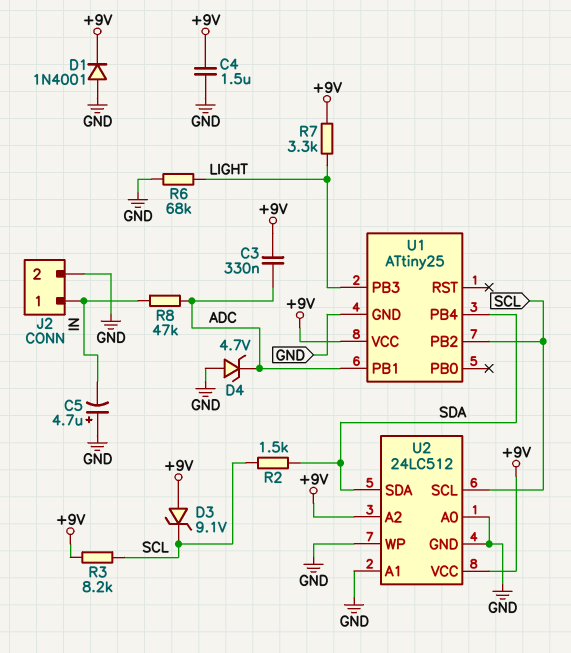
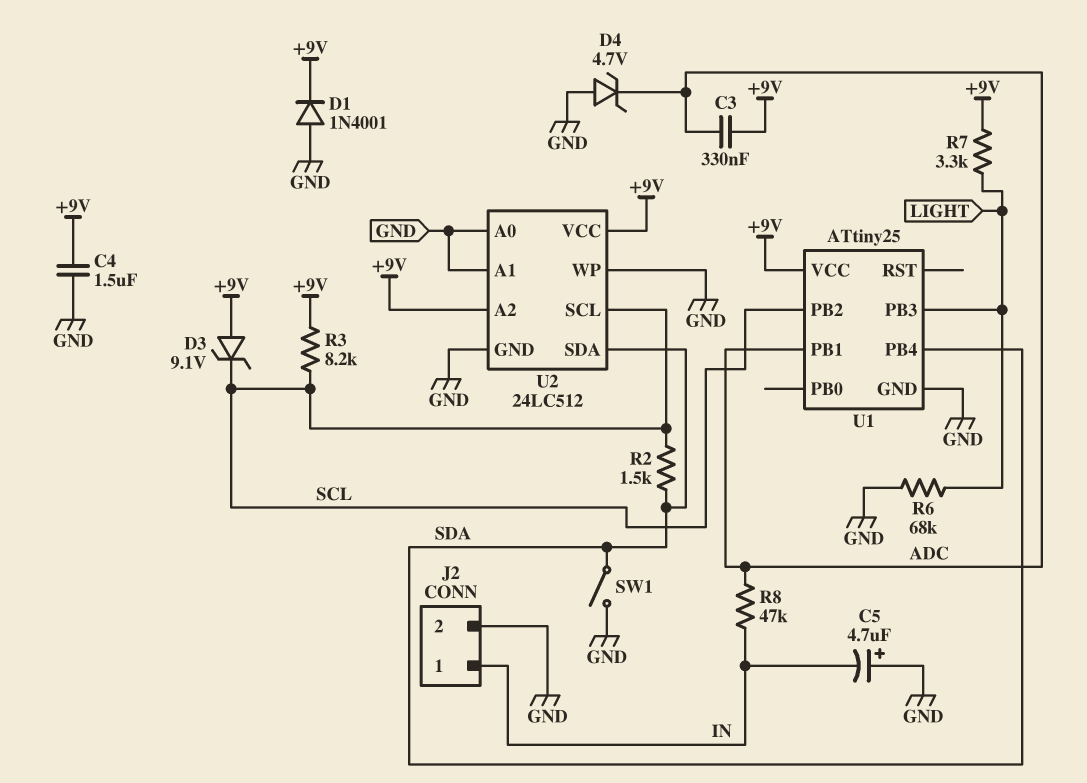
SW1: none -> switch (GND, SDA)

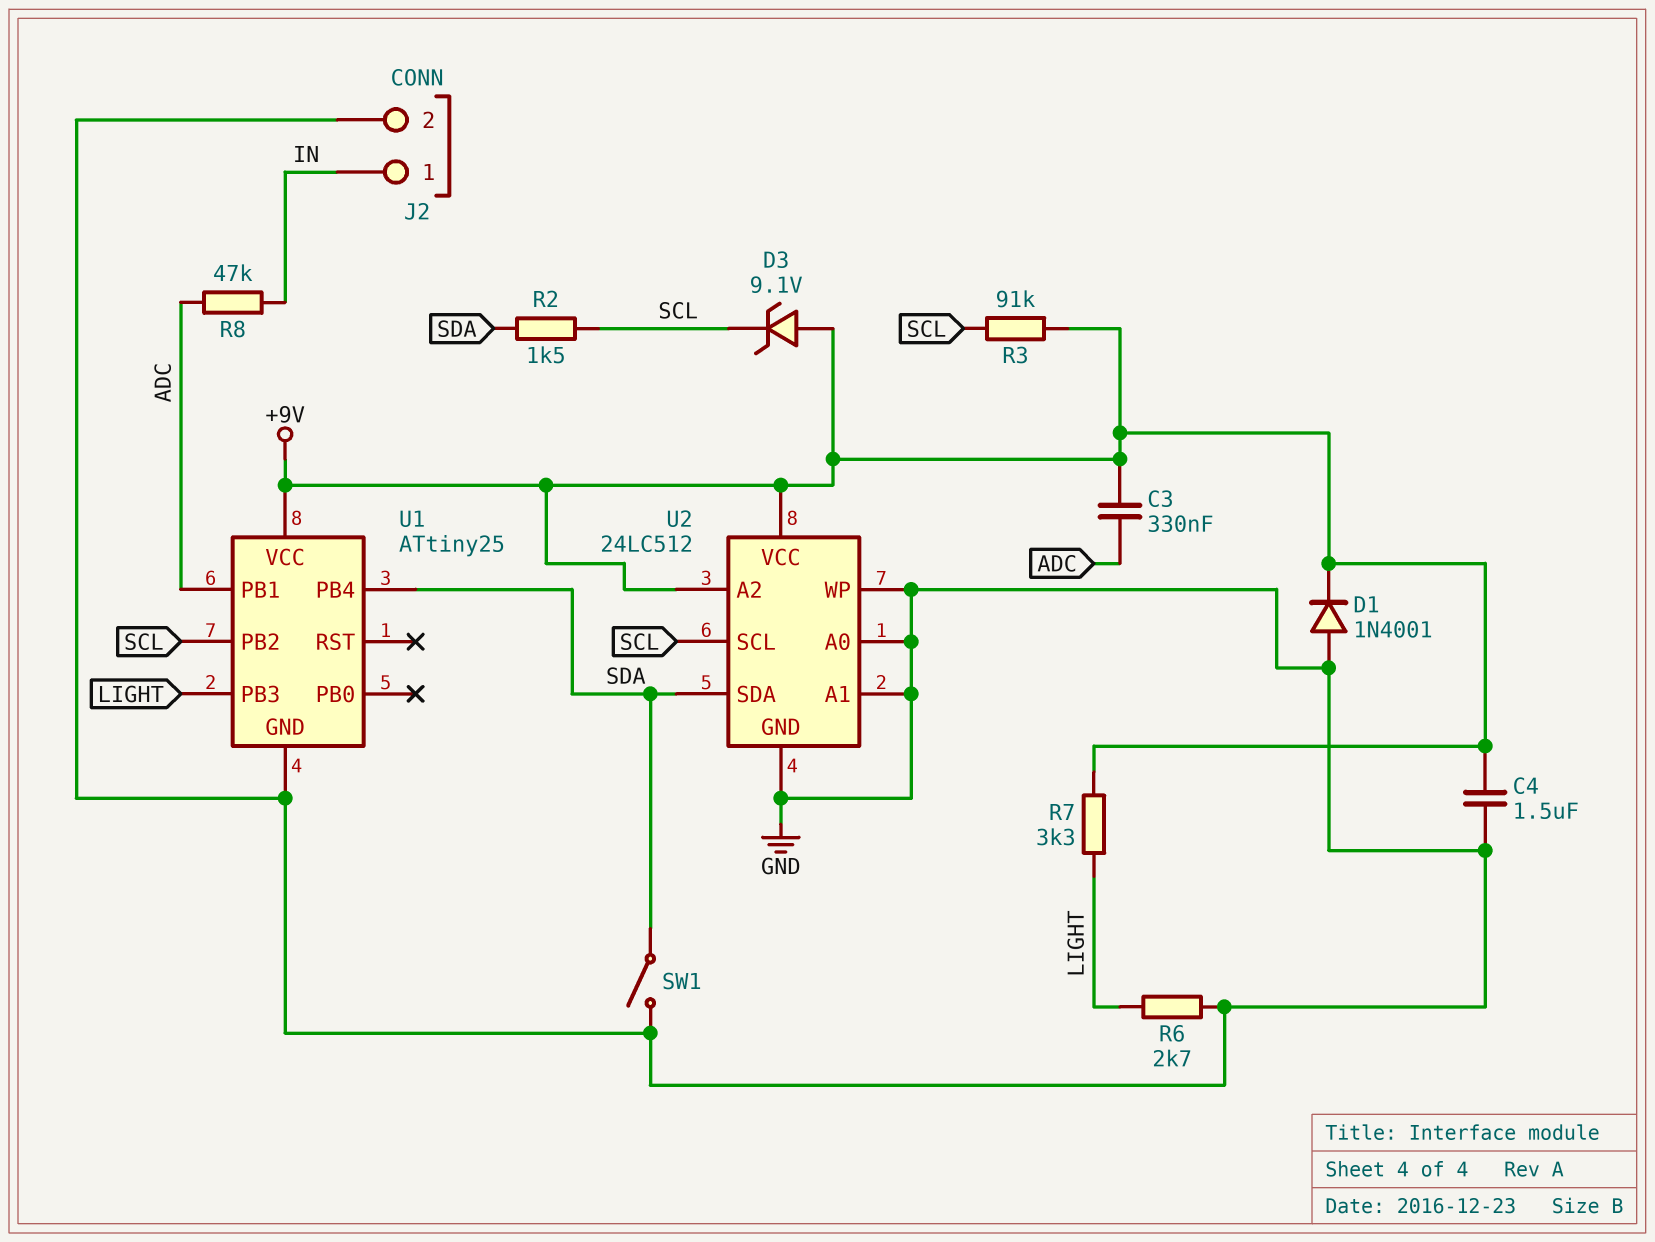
C5: 4.7uF (plus GND, minus IN) -> none
D4: zener 4.7V (A GND, K ADC) -> none
R3: 8.2k (+9V, SCL) -> 91k (+9V, SCL)
R6: 68k (GND, LIGHT) -> 2.7k (GND, LIGHT)

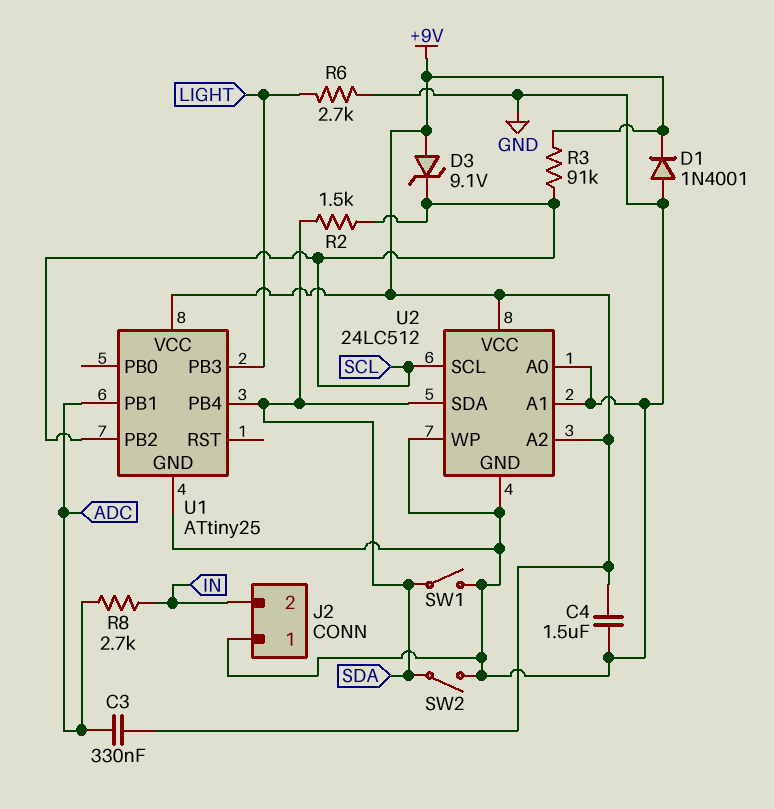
J2 pin 1: IN -> GND
J2 pin 2: GND -> IN
R7: 3.3k (+9V, LIGHT) -> none
R8: 47k (ADC, IN) -> 2.7k (ADC, IN)
SW2: none -> switch (GND, SDA)

